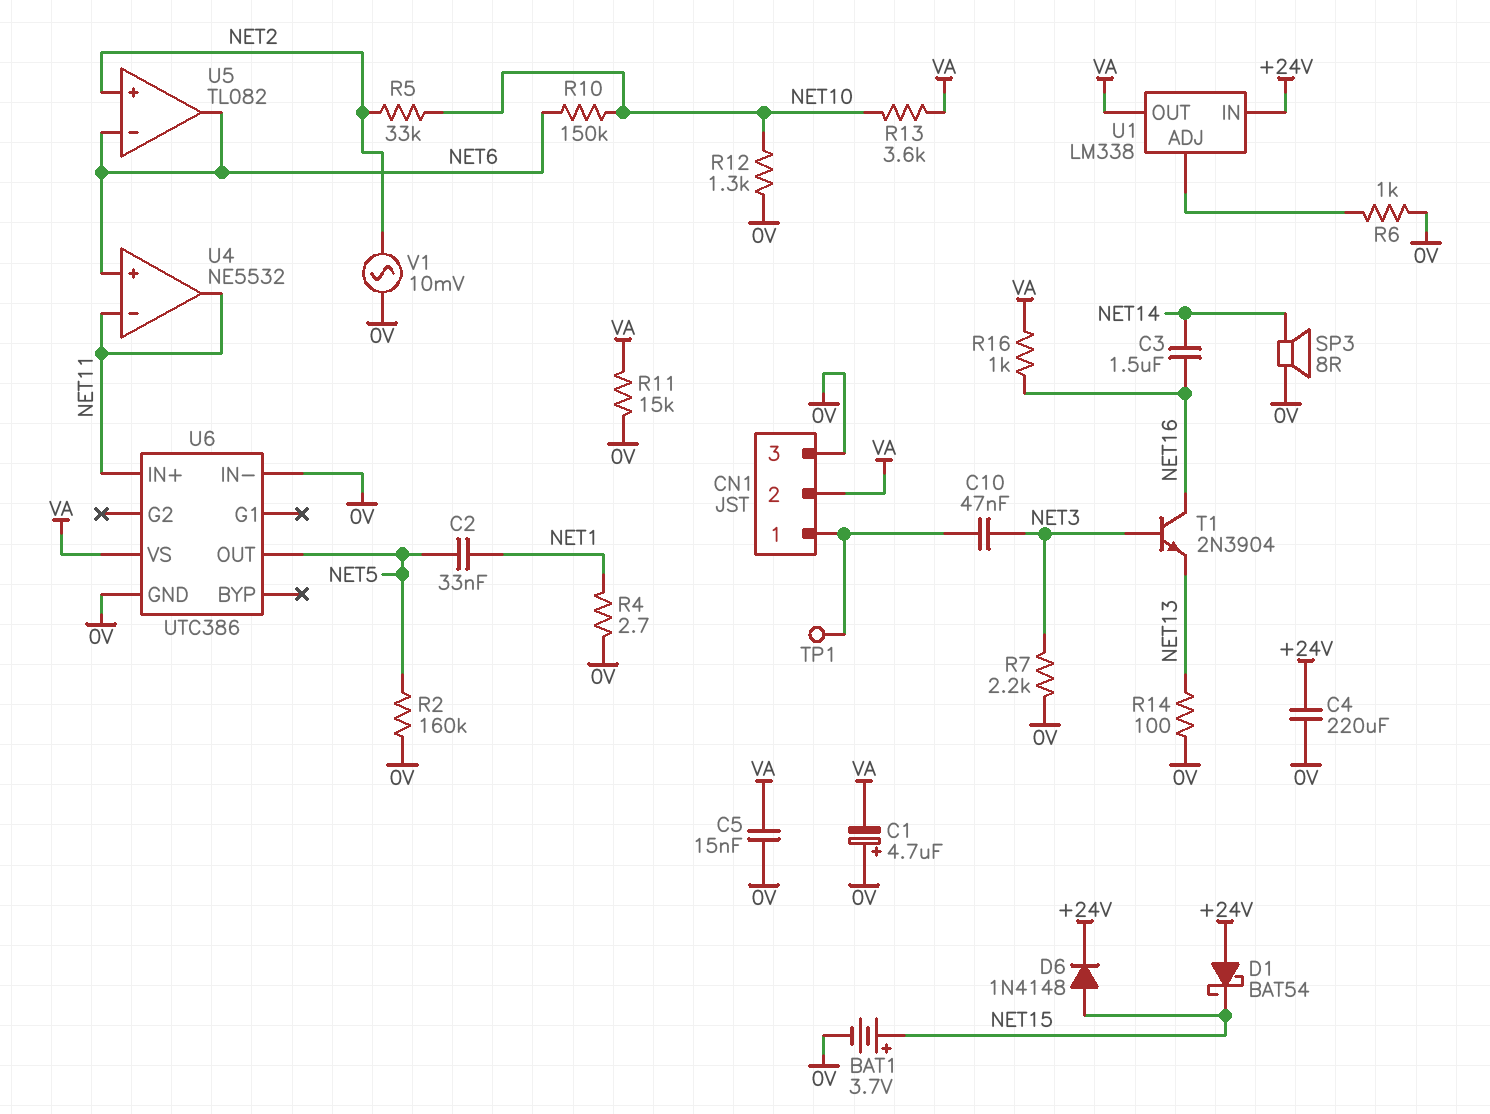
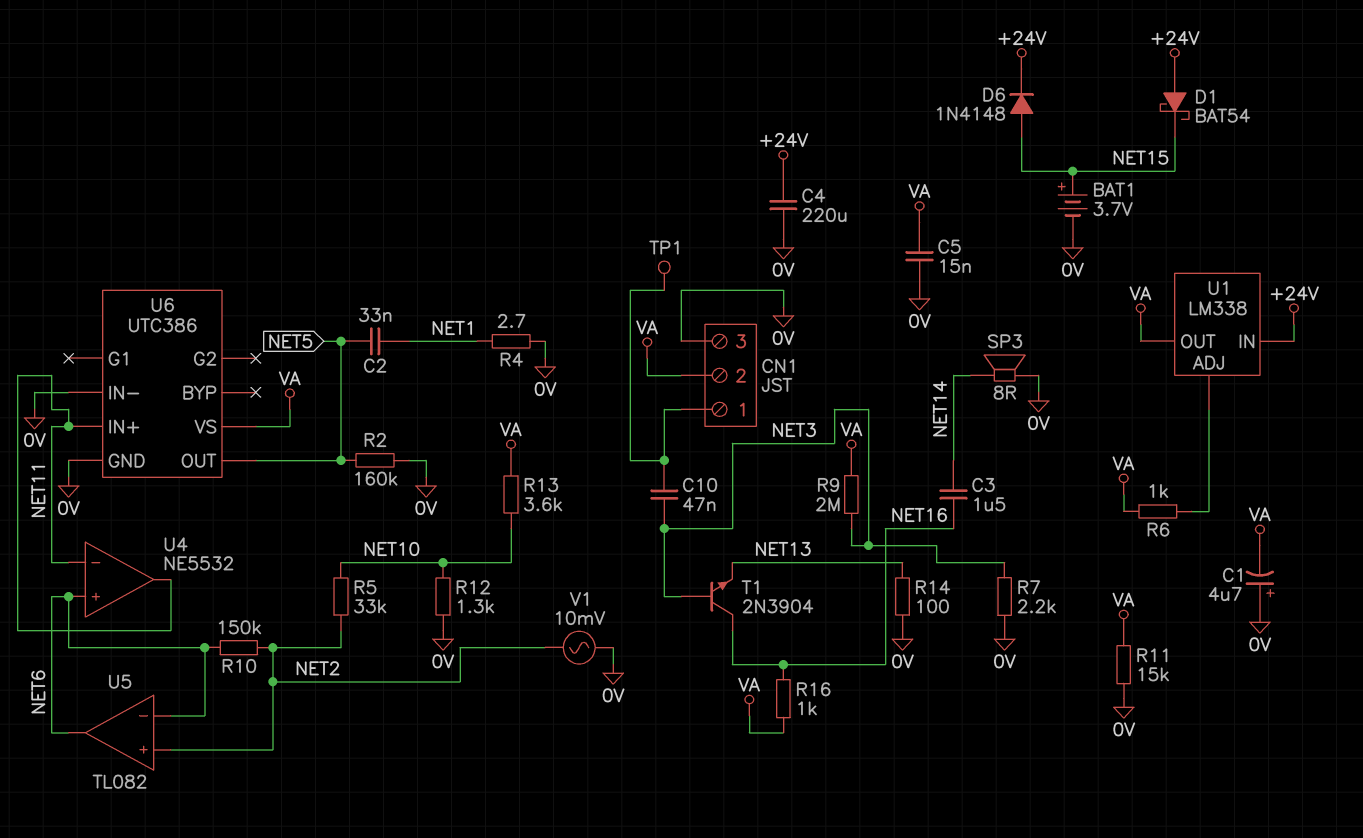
R6: 1k (0V, U1/ADJ) -> 1k (U1/ADJ, VA)
R9: none -> 2M (NET3, VA)
R10: 150k (NET6, NET10) -> 150k (NET2, NET6)

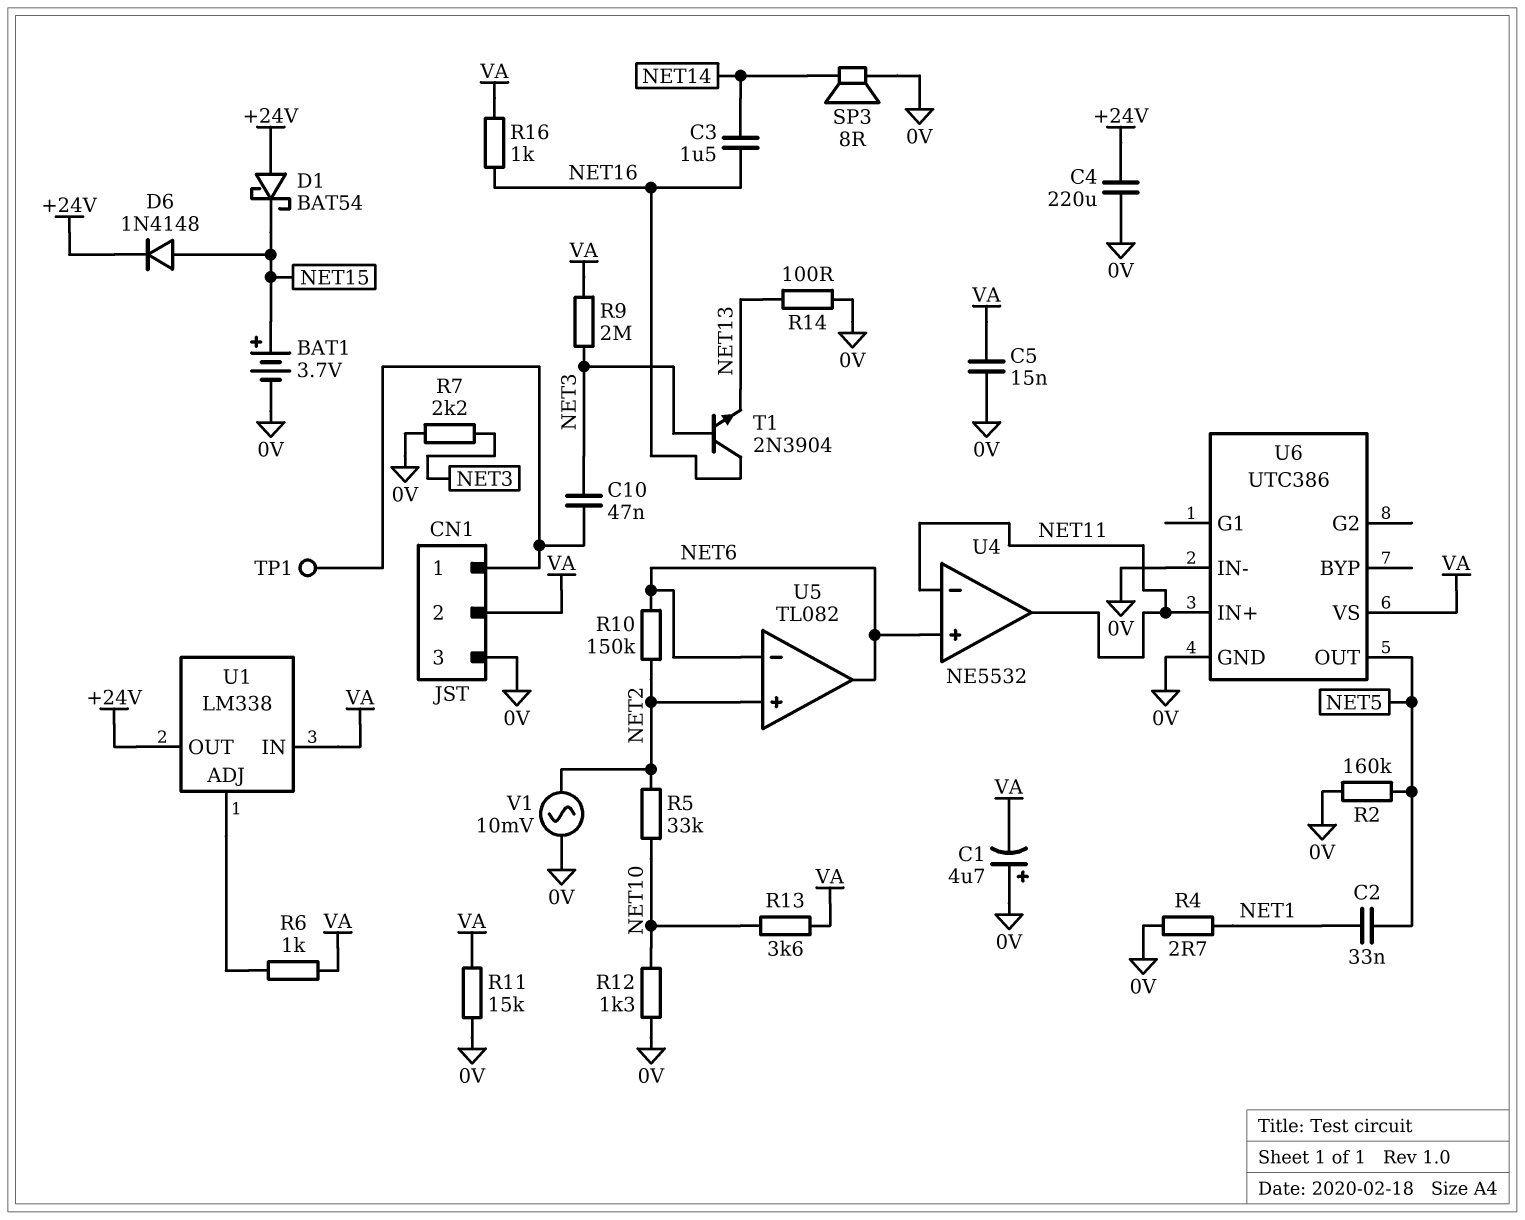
U1 pin IN: +24V -> VA
U1 pin OUT: VA -> +24V

